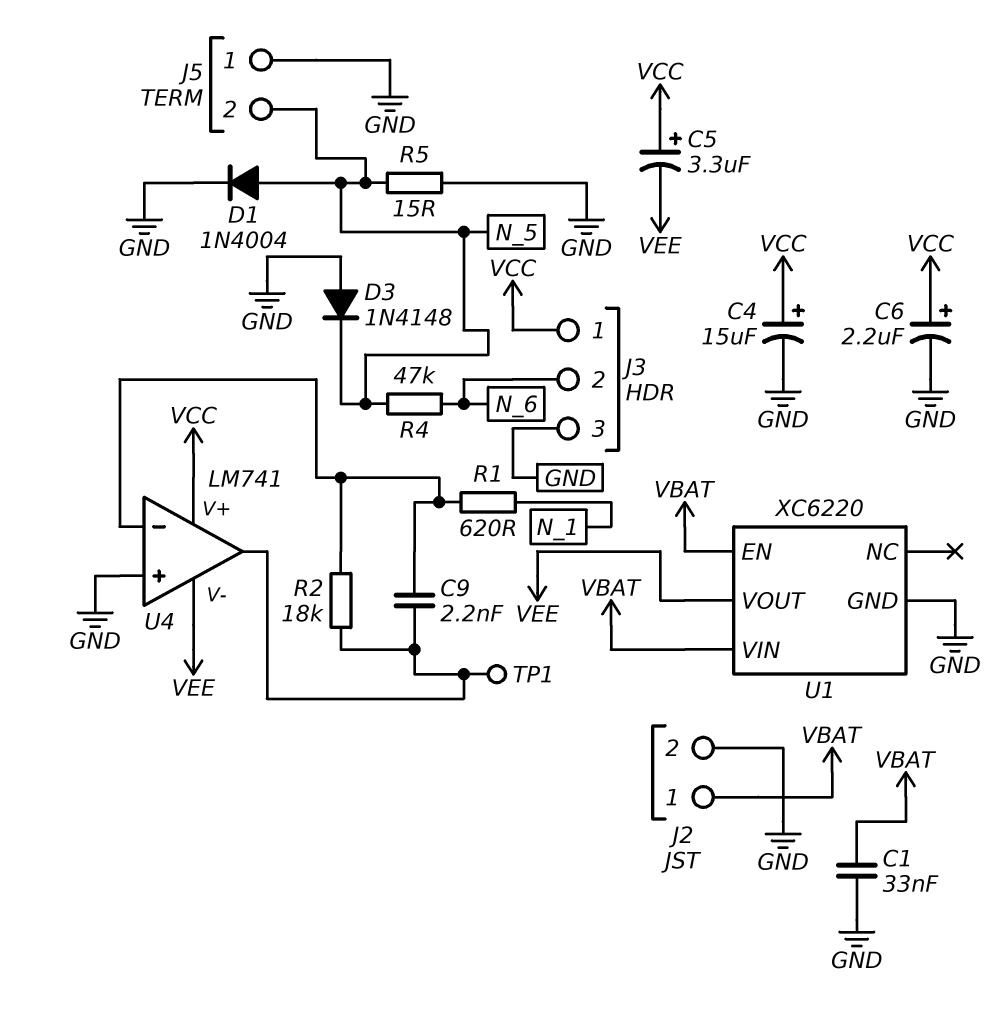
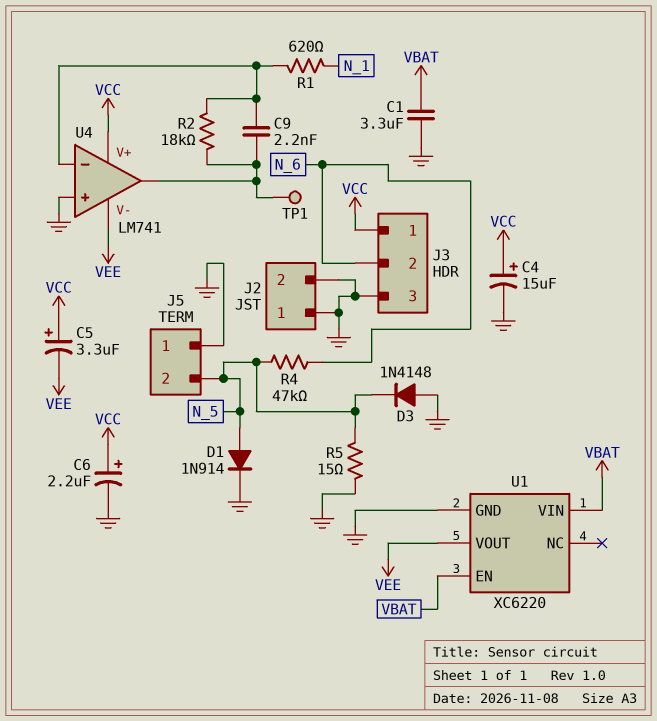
C1: 33nF (GND, VBAT) -> 3.3uF (GND, VBAT)
D1: diode 1N4004 (A N_5, K GND) -> diode 1N914 (A N_5, K GND)
J2 pin 1: VBAT -> GND

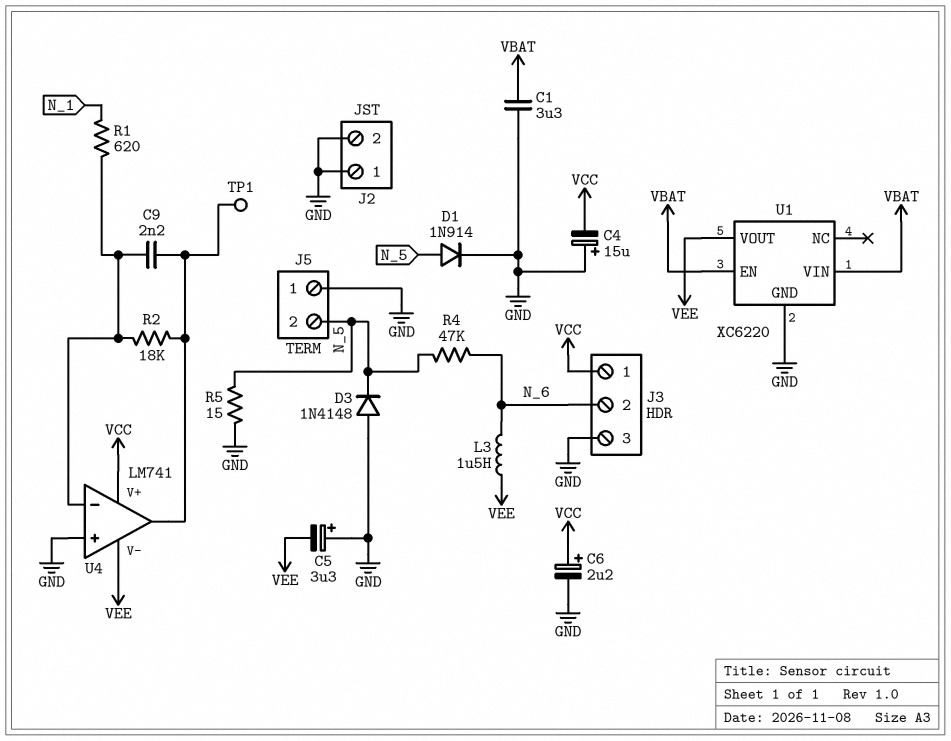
C4: 15uF (plus VCC, minus GND) -> 15uF (plus GND, minus VCC)
C5: 3.3uF (plus VCC, minus VEE) -> 3.3uF (plus GND, minus VEE)
L3: none -> 1.5uH (N_6, VEE)

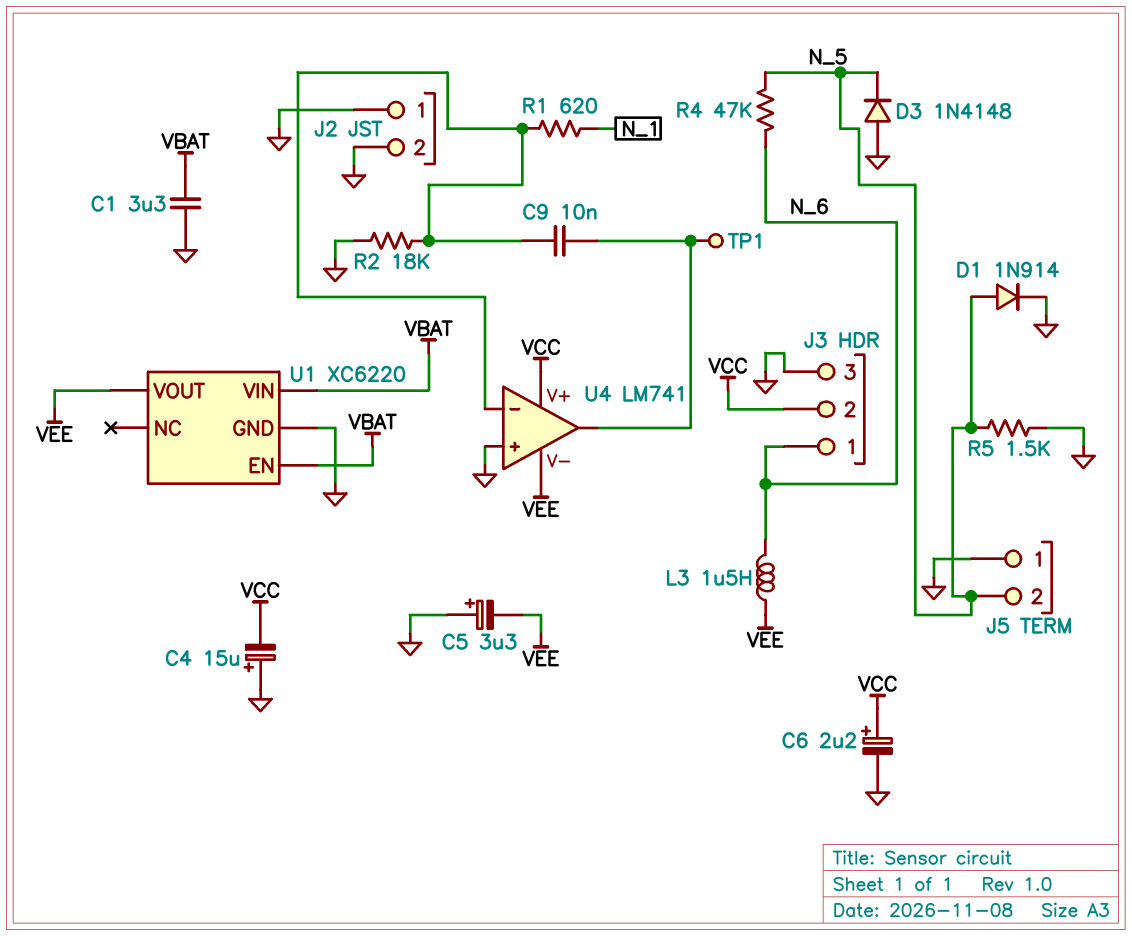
C9: 2.2nF (U4/in-, U4/out) -> 10nF (U4/in-, U4/out)
J3 pin 1: VCC -> N_6
J3 pin 2: N_6 -> VCC
R2: 18k (U4/in-, U4/out) -> 18k (GND, U4/in-)
R5: 15 (GND, N_5) -> 1.5k (GND, N_5)

